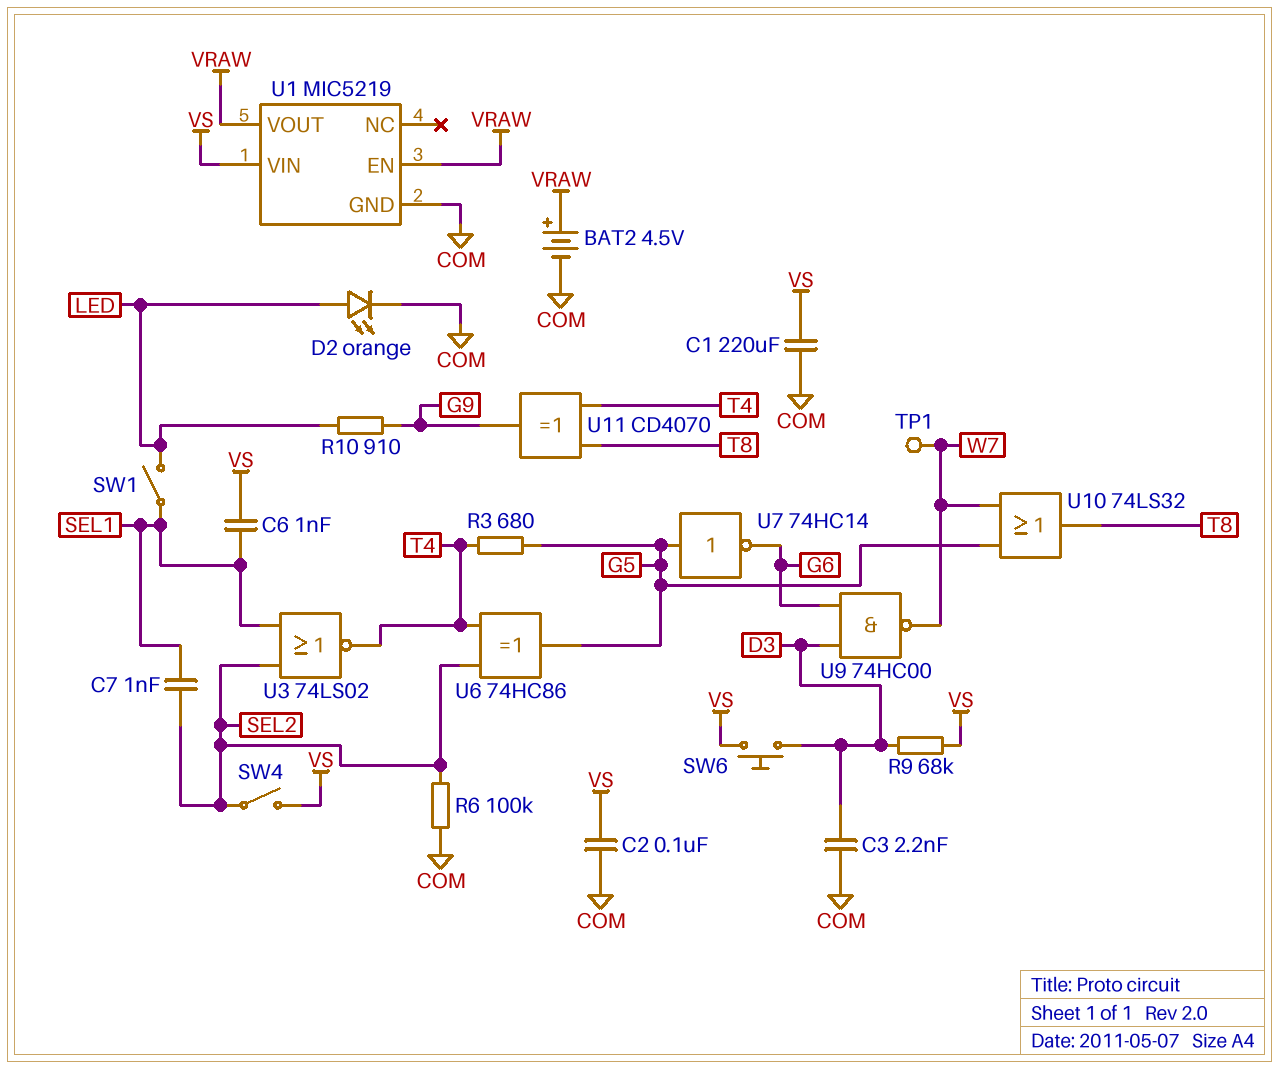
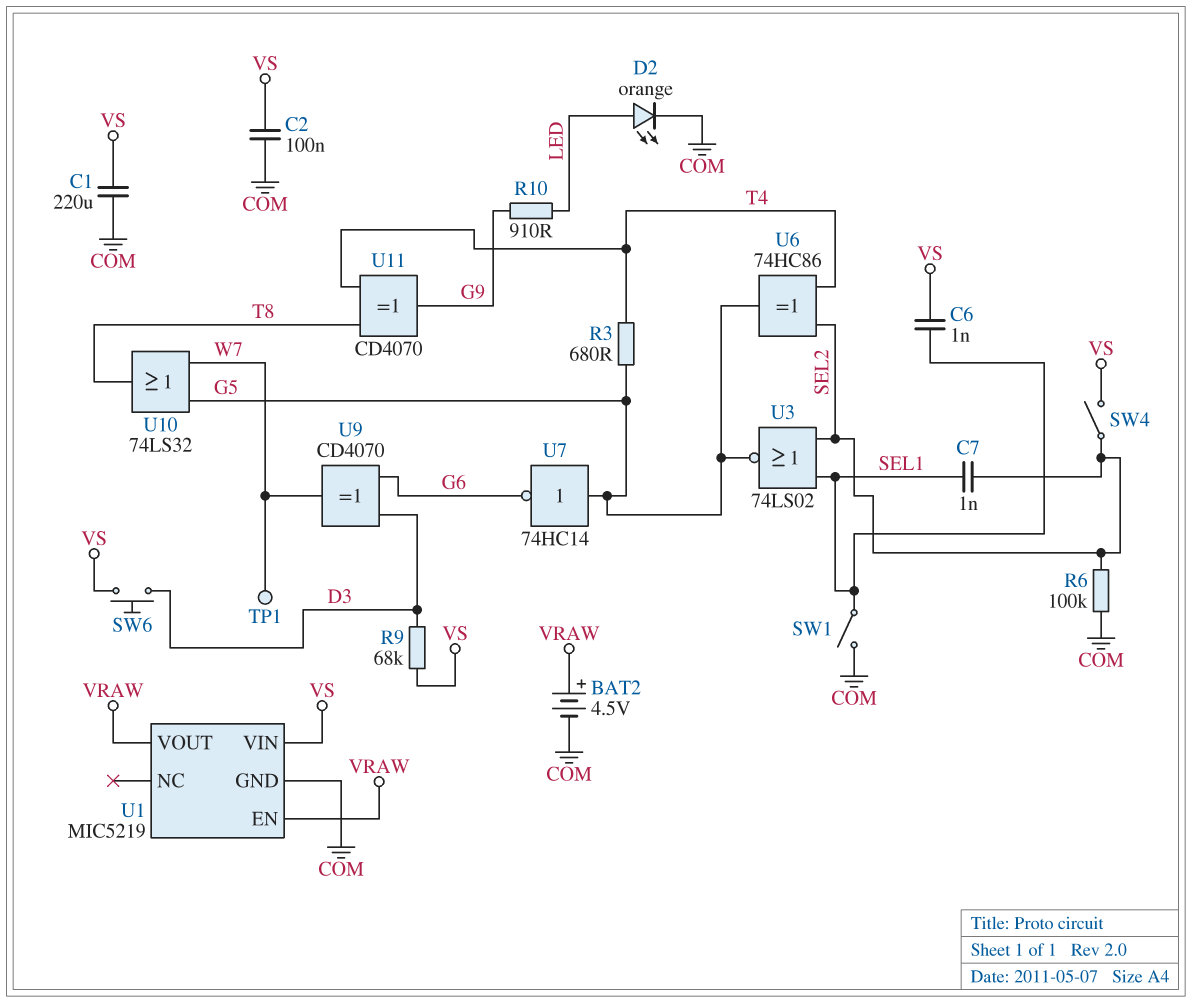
C3: 2.2nF (COM, D3) -> none
SW1: switch (LED, SEL1) -> switch (COM, SEL1)
U3: NOR 74LS02 (in SEL1, in SEL2, out T4) -> NOR 74LS02 (in SEL1, in SEL2, out G5)
U9: NAND 74HC00 (in D3, in G6, out W7) -> XOR CD4070 (in D3, in G6, out W7)

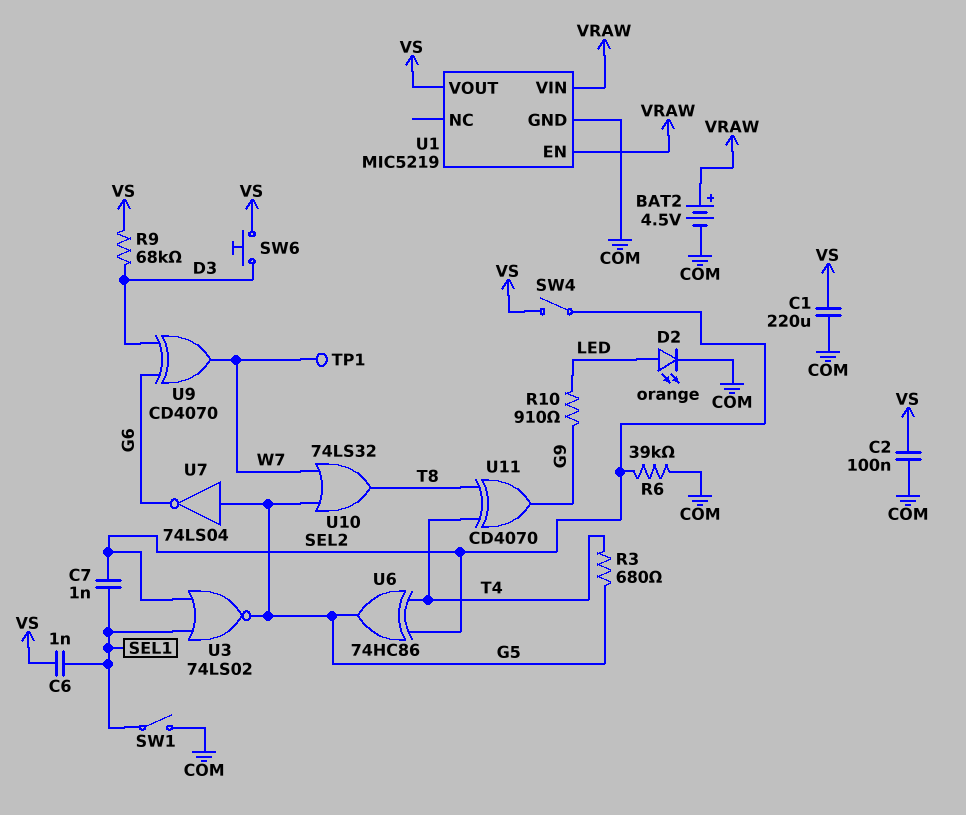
R6: 100k (COM, SEL2) -> 39k (COM, SEL2)
U1 pin VIN: VS -> VRAW
U1 pin VOUT: VRAW -> VS
U7: NOT 74HC14 (in G5, out G6) -> NOT 74LS04 (in G5, out G6)

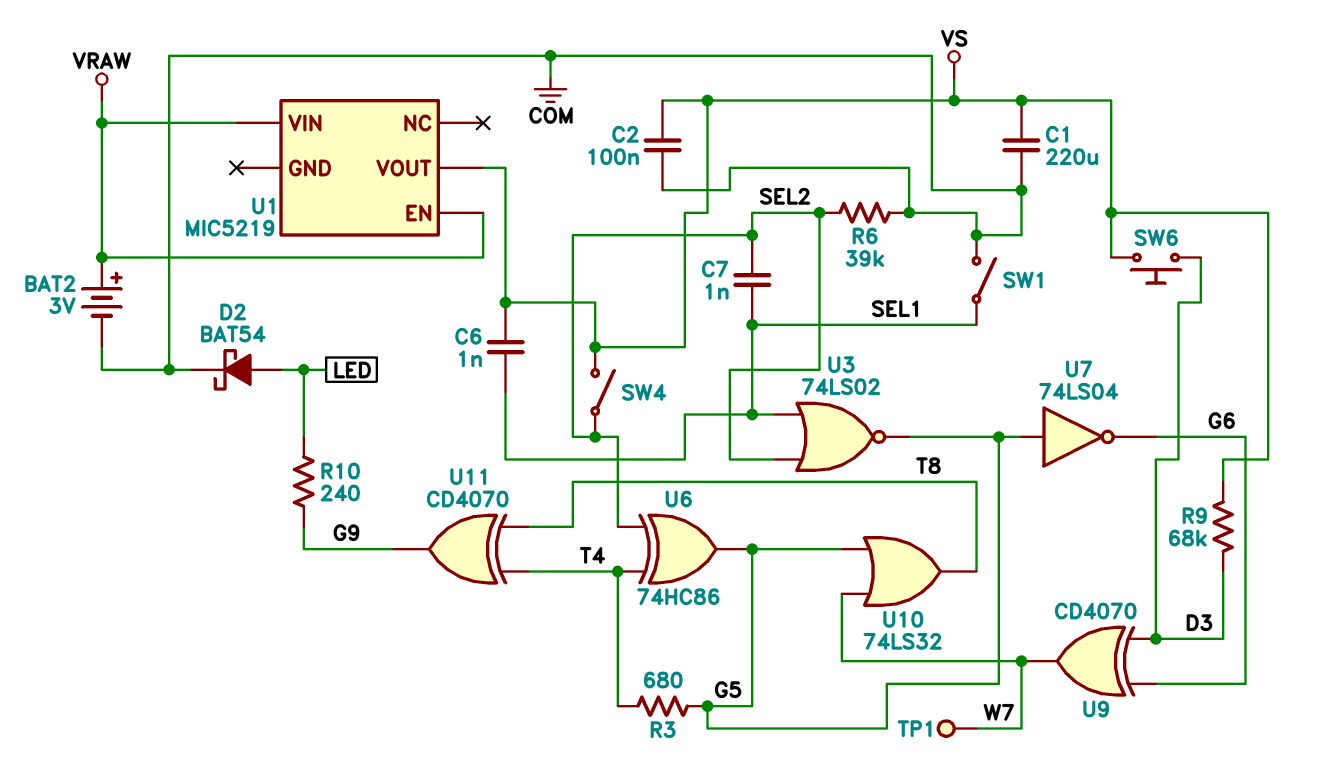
BAT2: 4.5V (plus VRAW, minus COM) -> 3V (plus VRAW, minus COM)
D2: LED orange (A LED, K COM) -> schottky BAT54 (A LED, K COM)
R10: 910 (G9, LED) -> 240 (G9, LED)
U1 pin GND: COM -> none

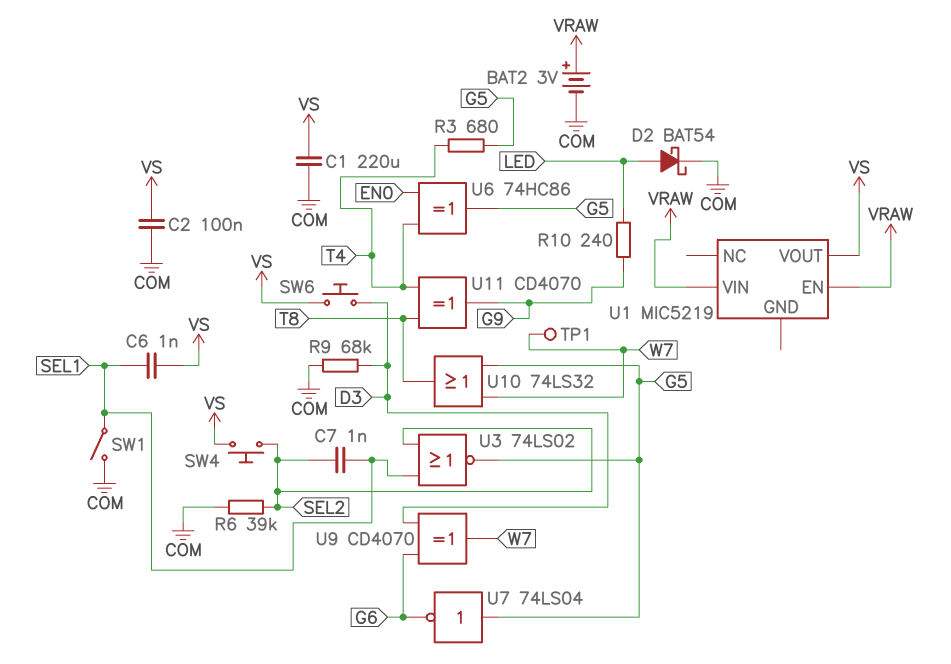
R9: 68k (D3, VS) -> 68k (COM, D3)
SW4: switch (SEL2, VS) -> button (SEL2, VS)
U6: XOR 74HC86 (in SEL2, in T4, out G5) -> XOR 74HC86 (in EN0, in T4, out G5)

